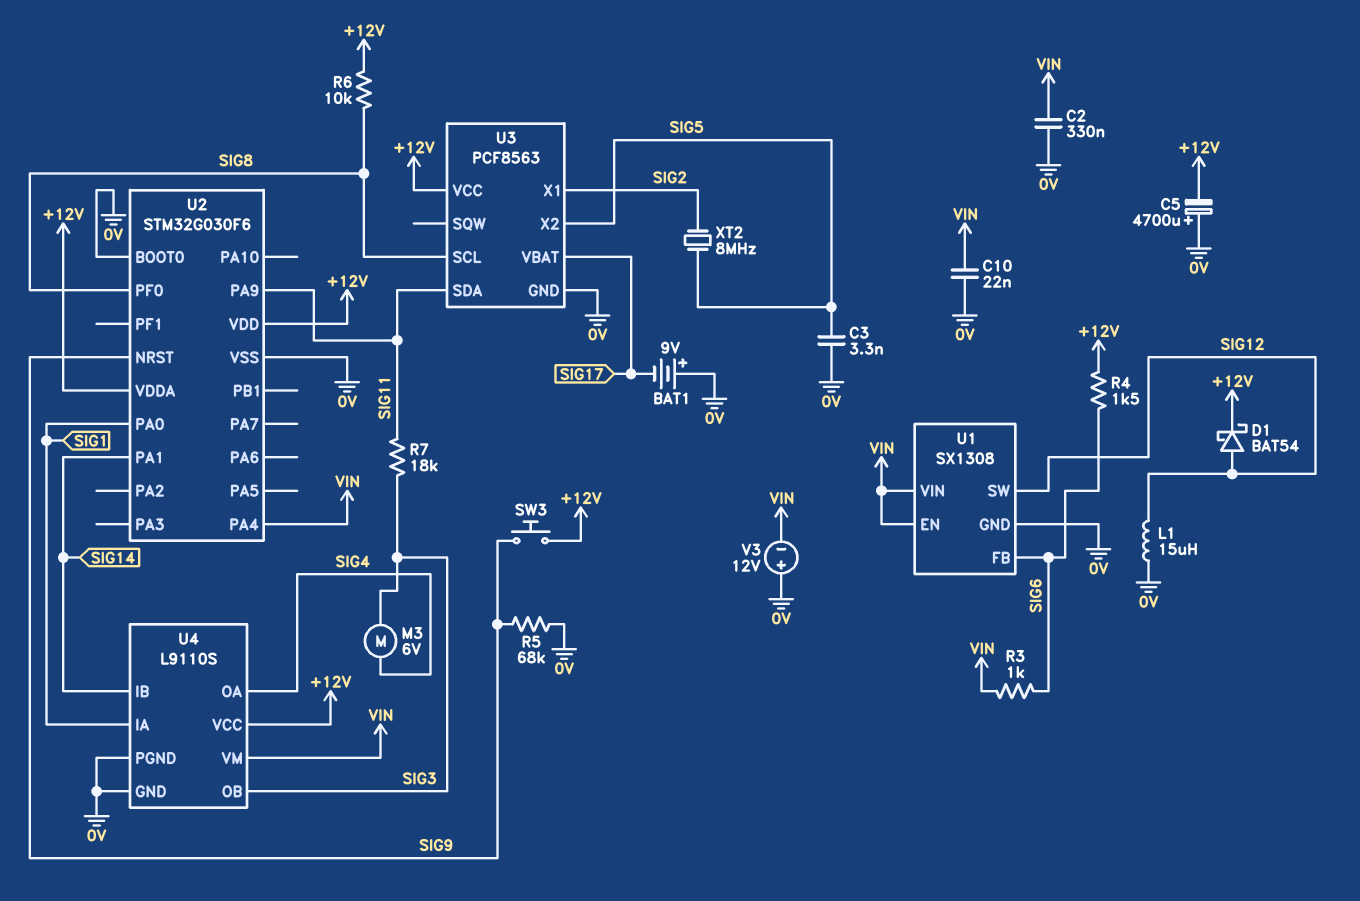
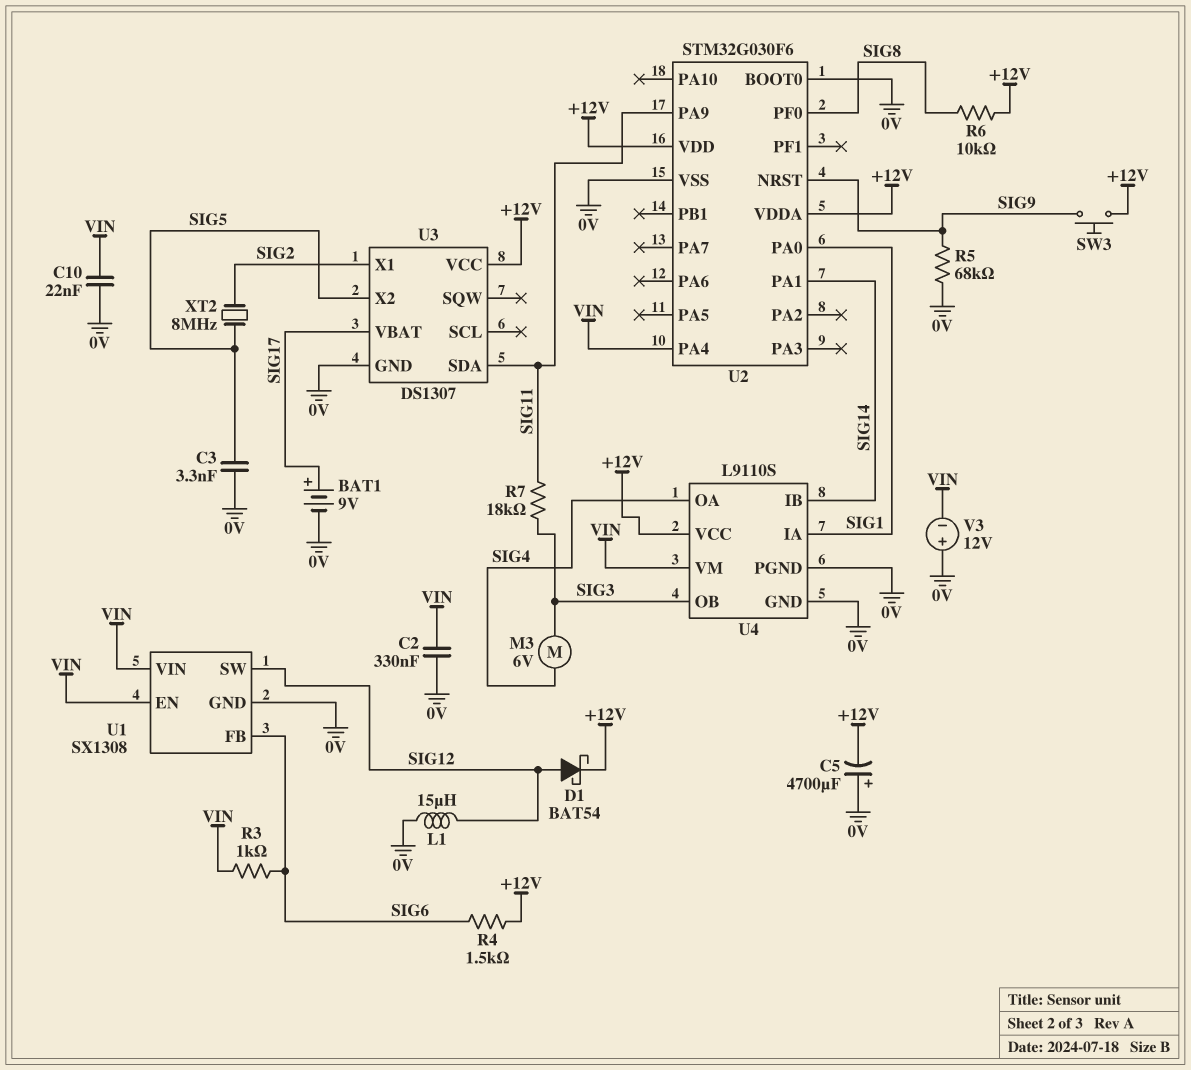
BAT1: 9V (plus 0V, minus SIG17) -> 9V (plus SIG17, minus 0V)
U3: PCF8563 -> DS1307
U3 pin SCL: SIG8 -> none

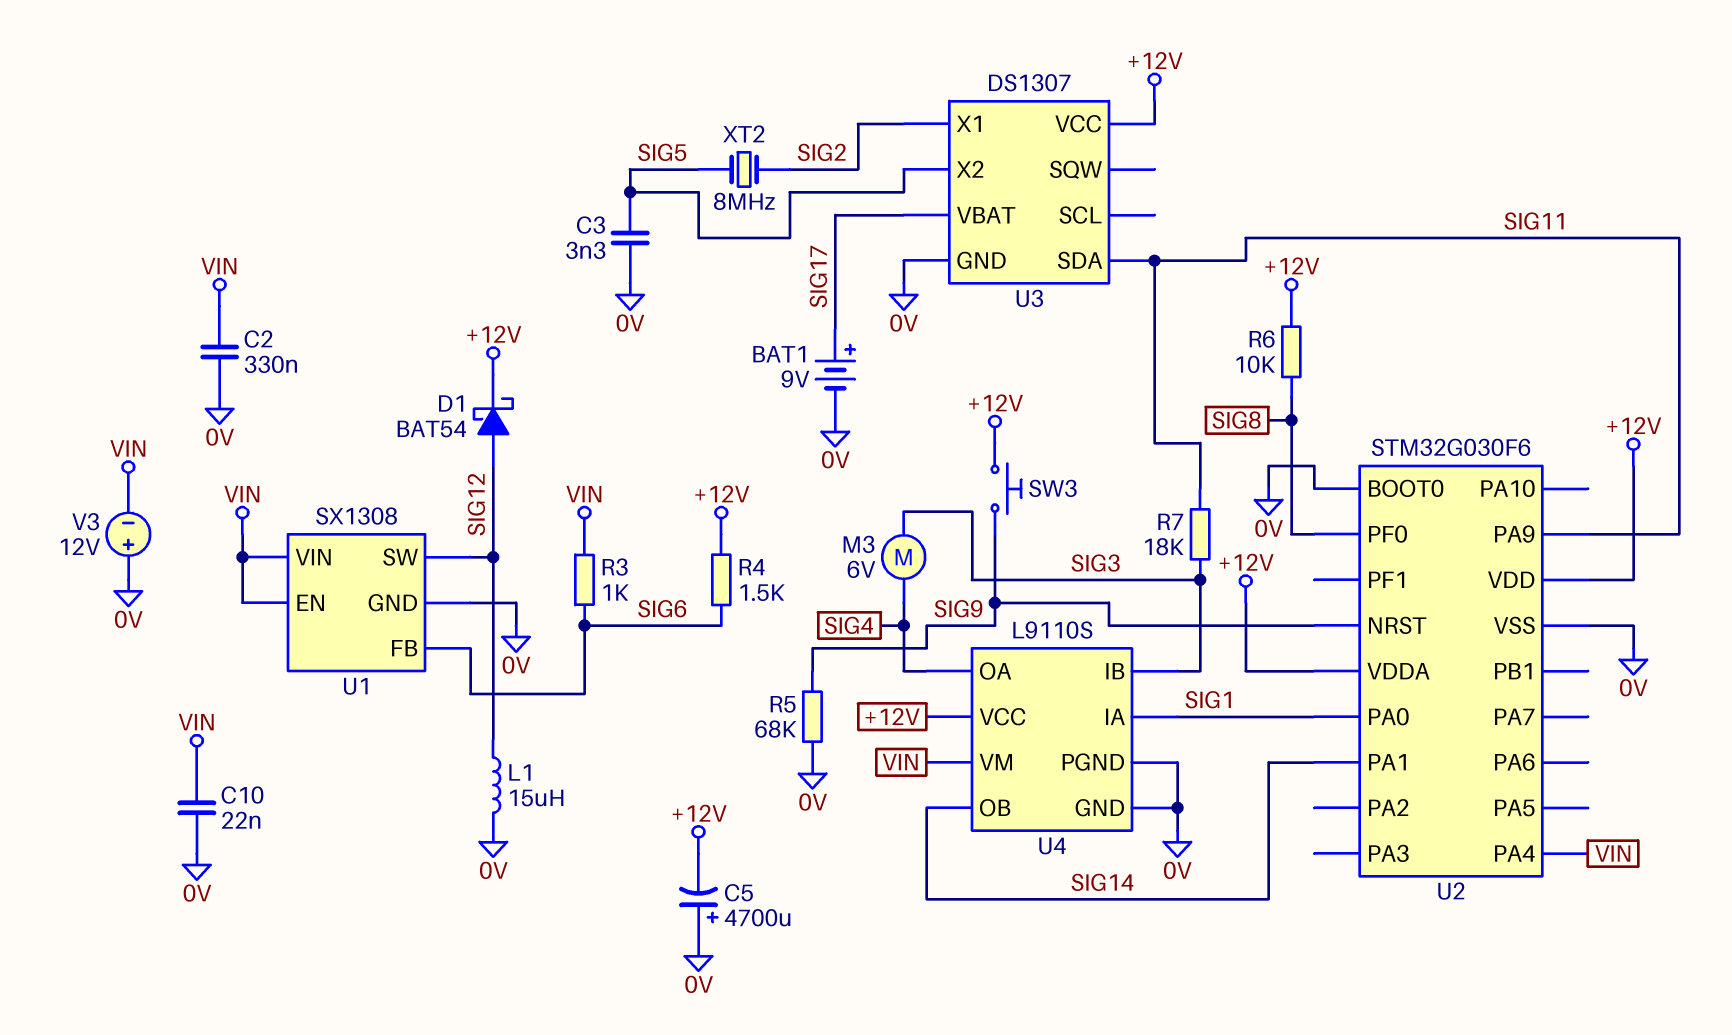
U4 pin IB: SIG14 -> SIG3
U4 pin OB: SIG3 -> SIG14

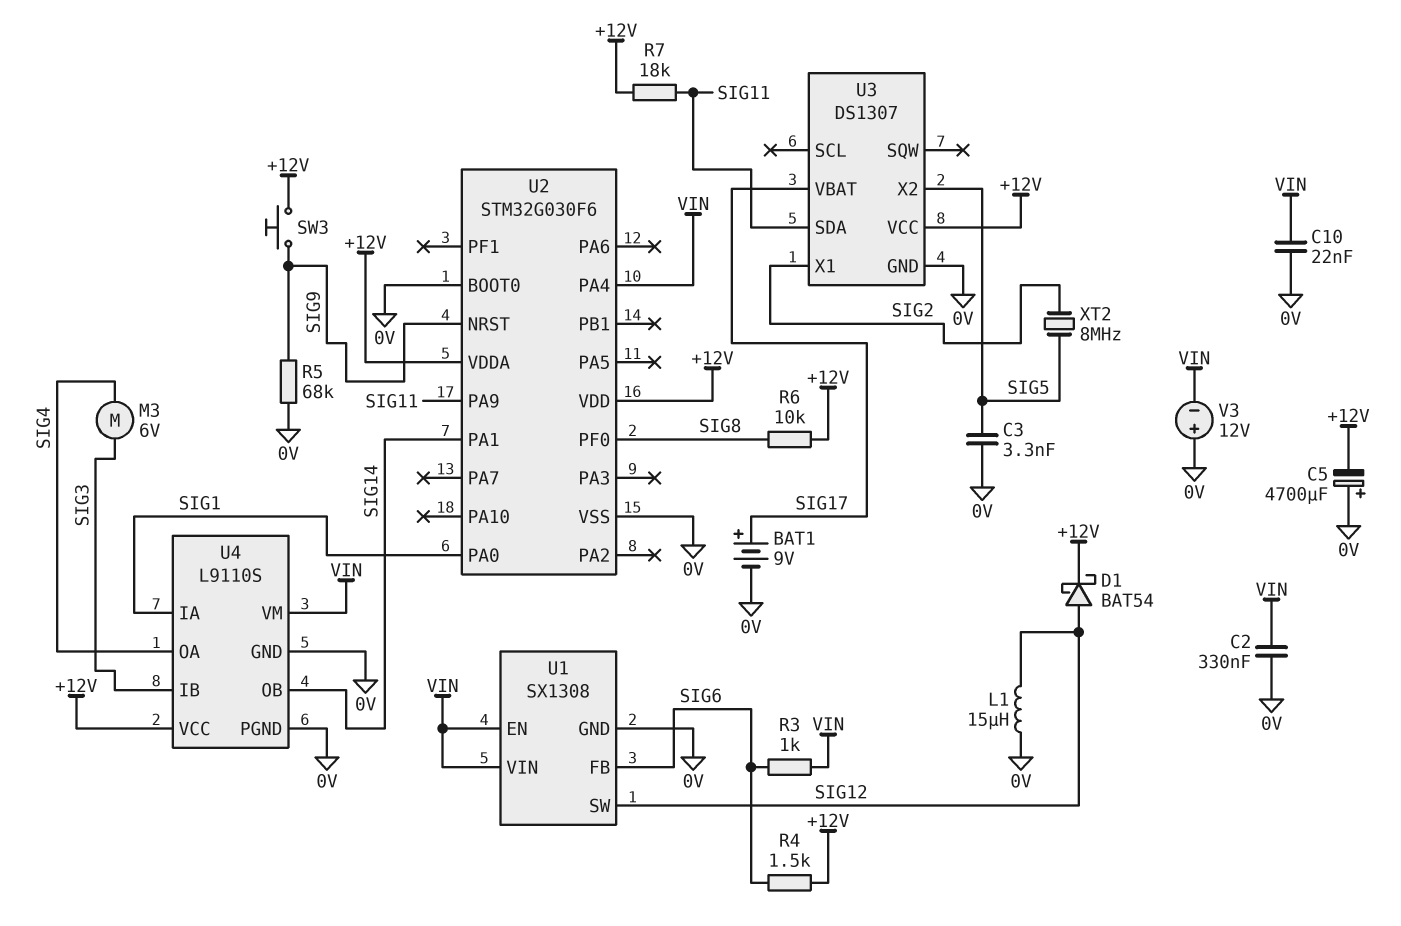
R7: 18k (SIG3, SIG11) -> 18k (+12V, SIG11)

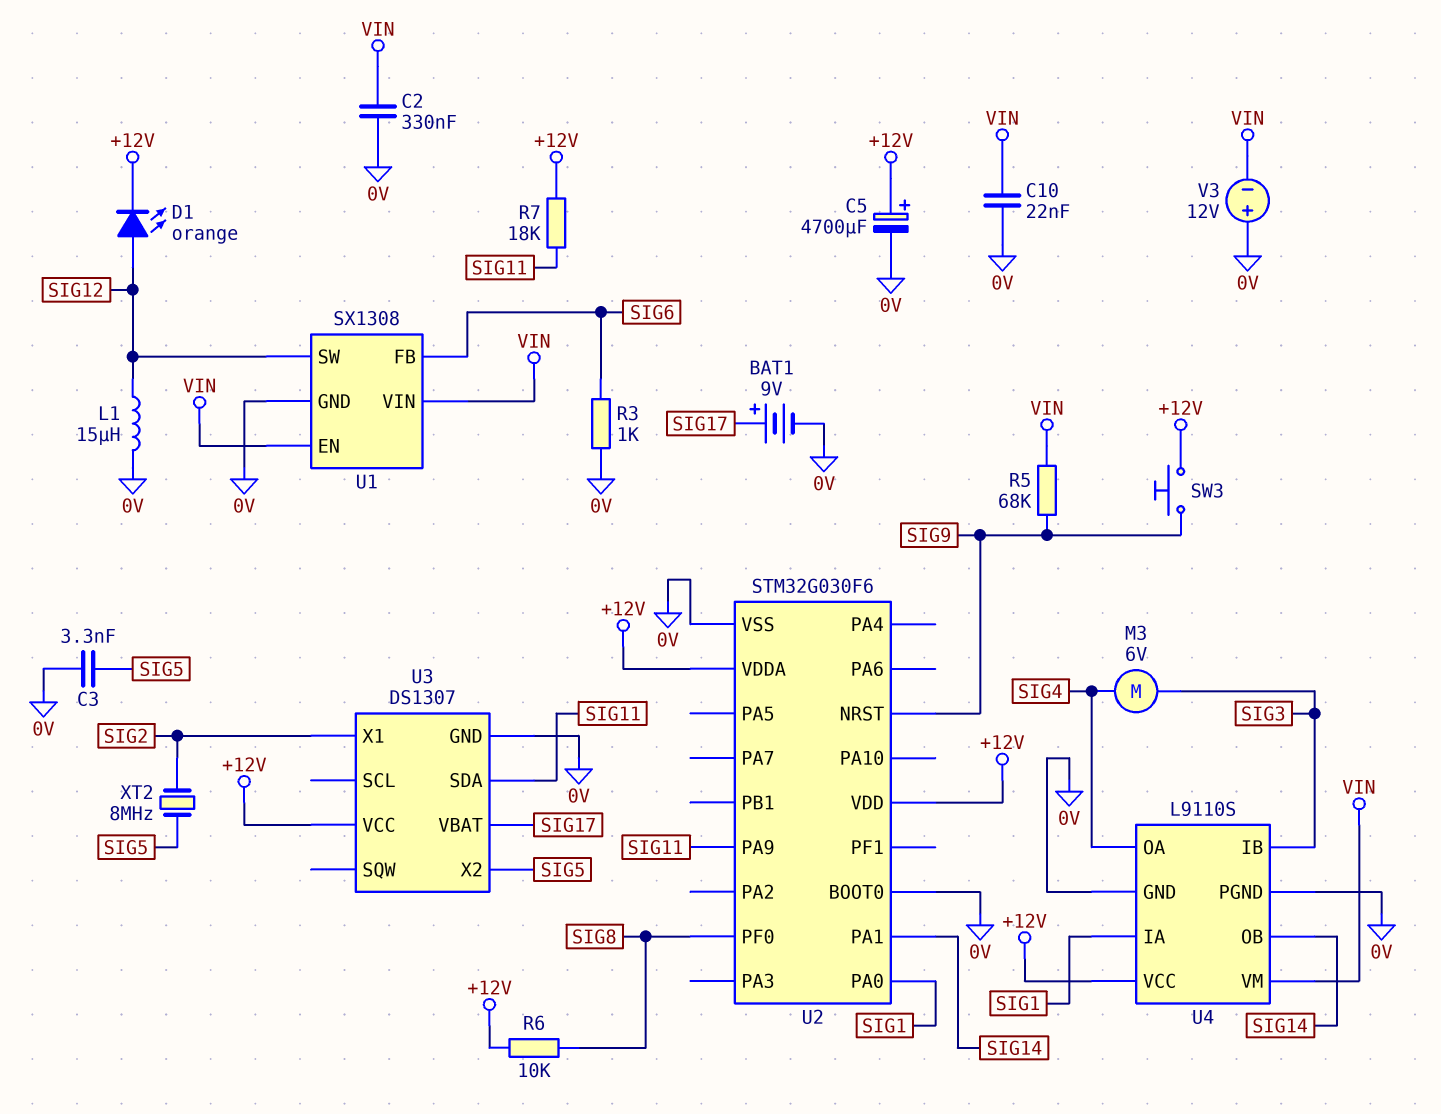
C5: 4700uF (plus 0V, minus +12V) -> 4700uF (plus +12V, minus 0V)
D1: schottky BAT54 (A SIG12, K +12V) -> LED orange (A SIG12, K +12V)
R3: 1k (SIG6, VIN) -> 1k (0V, SIG6)
R4: 1.5k (+12V, SIG6) -> none
R5: 68k (0V, SIG9) -> 68k (SIG9, VIN)
U2 pin PA4: VIN -> none

